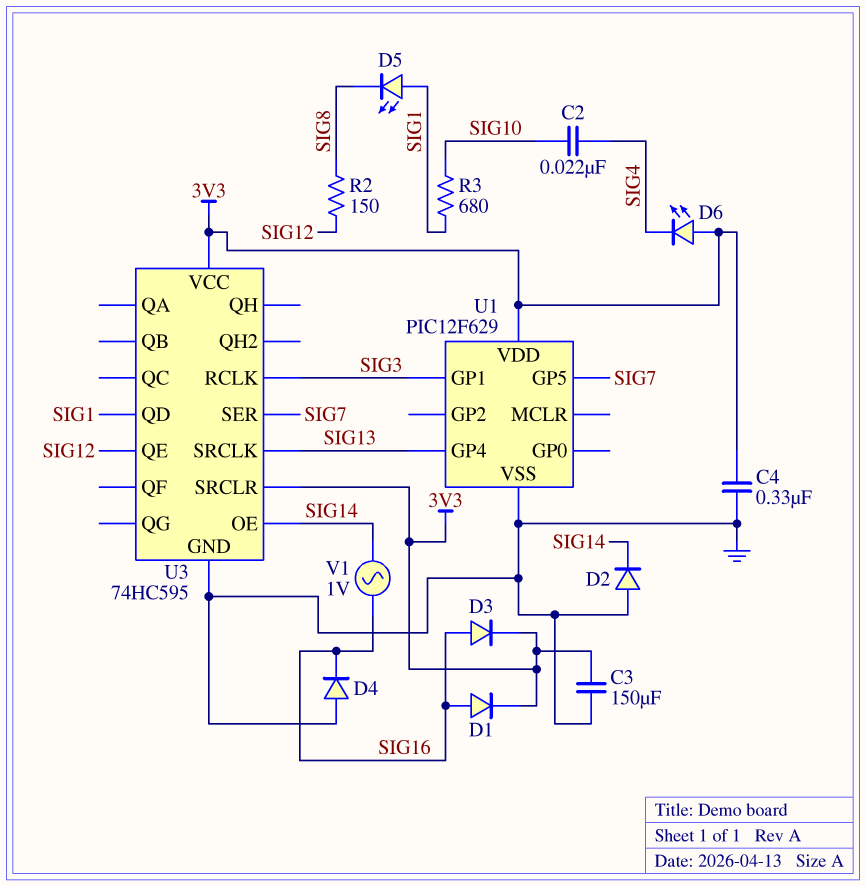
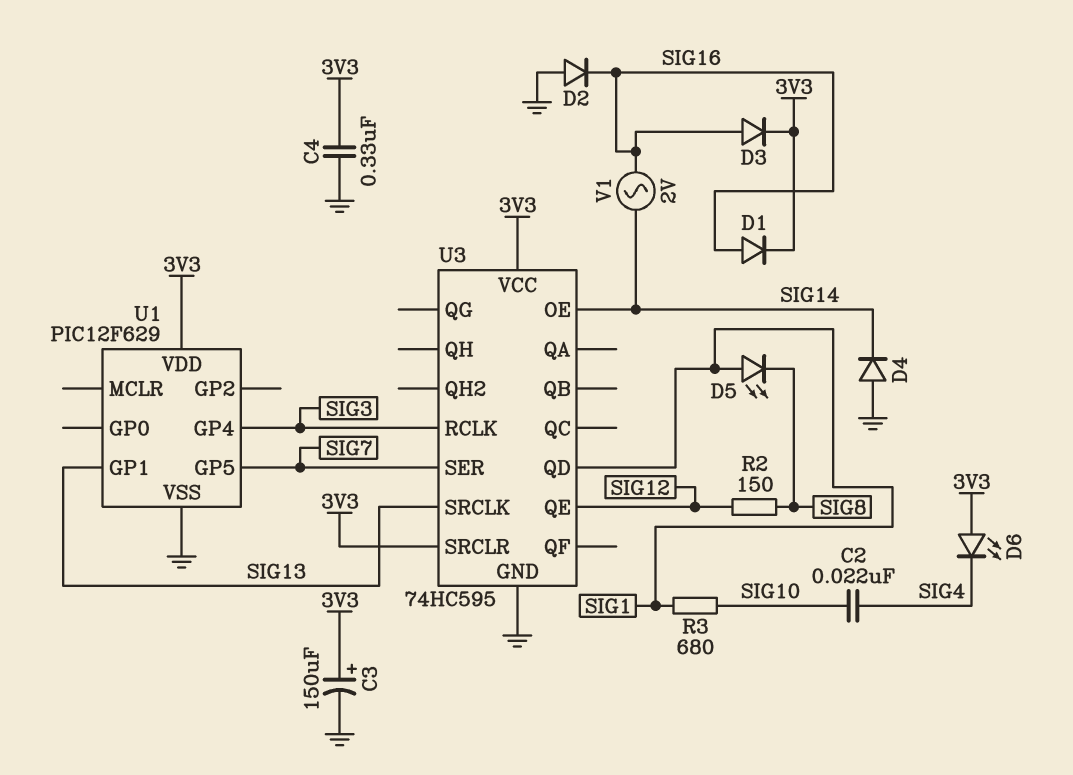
C3: 150uF (3V3, GND) -> 150uF (plus 3V3, minus GND)
D2: diode (A GND, K SIG14) -> diode (A GND, K SIG16)
D4: diode (A GND, K SIG16) -> diode (A GND, K SIG14)
U1 pin GP1: SIG3 -> SIG13
U1 pin GP4: SIG13 -> SIG3
V1: AC 1V (SIG14, SIG16) -> AC 2V (SIG14, SIG16)

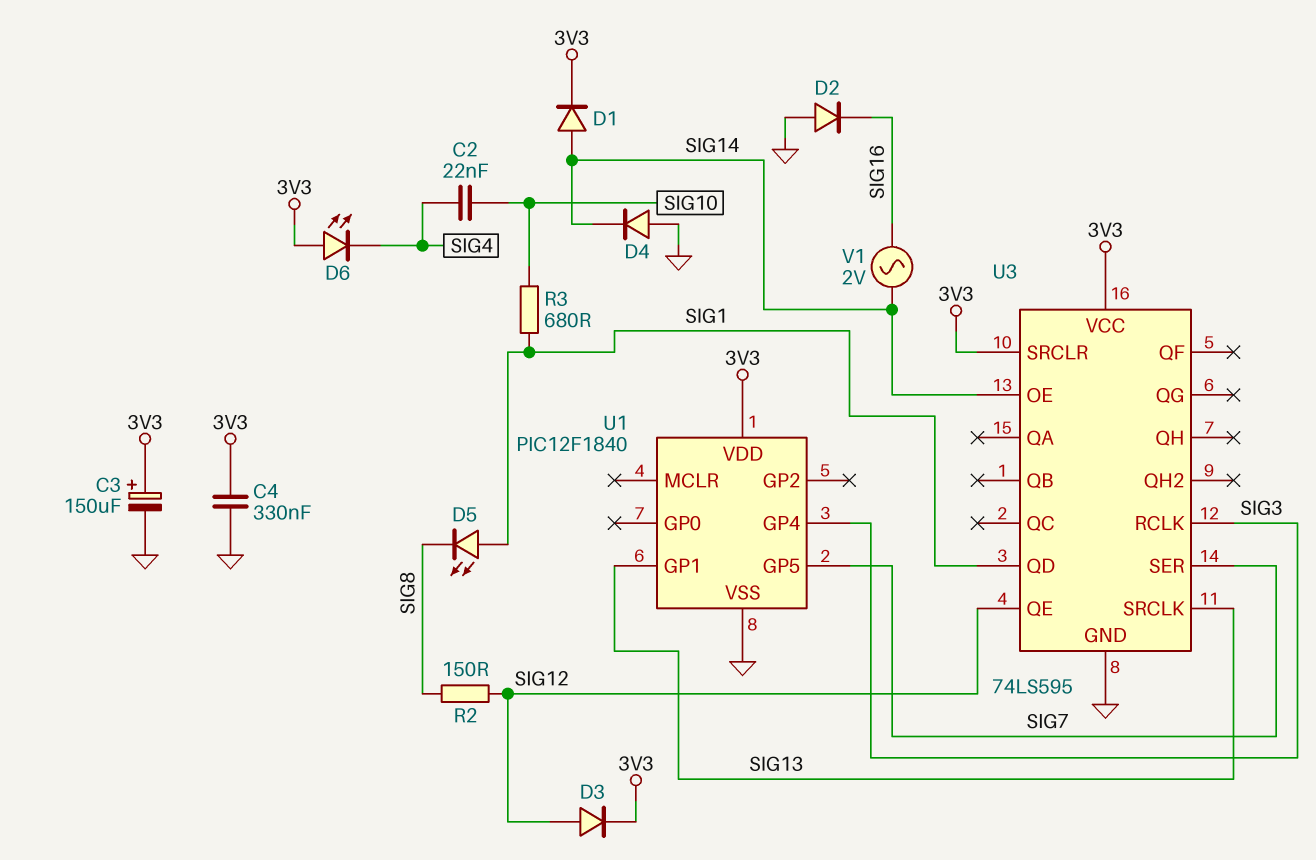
D1: diode (A SIG16, K 3V3) -> diode (A SIG14, K 3V3)
D3: diode (A SIG16, K 3V3) -> diode (A SIG12, K 3V3)
U1: PIC12F629 -> PIC12F1840
U3: 74HC595 -> 74LS595

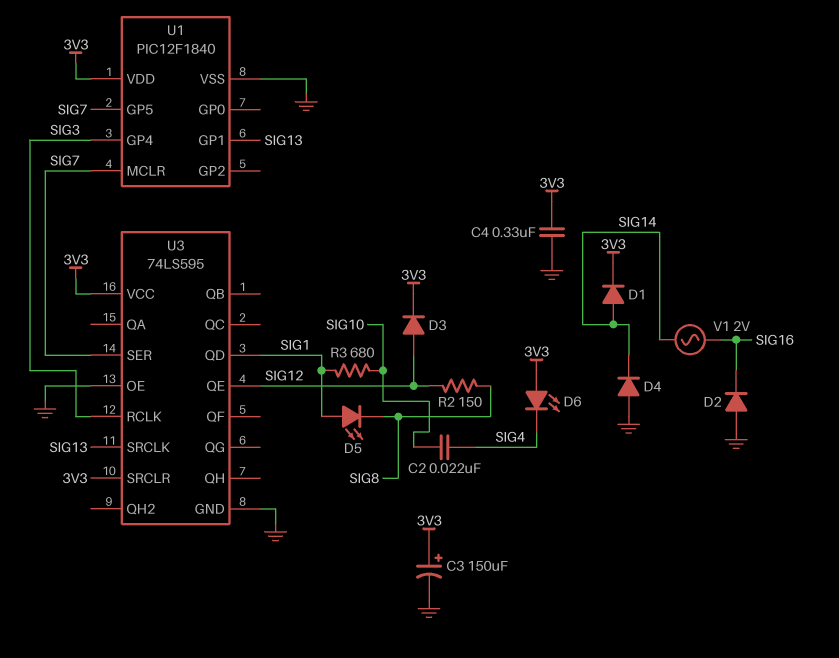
U1 pin MCLR: none -> SIG7
U3 pin OE: SIG14 -> GND

